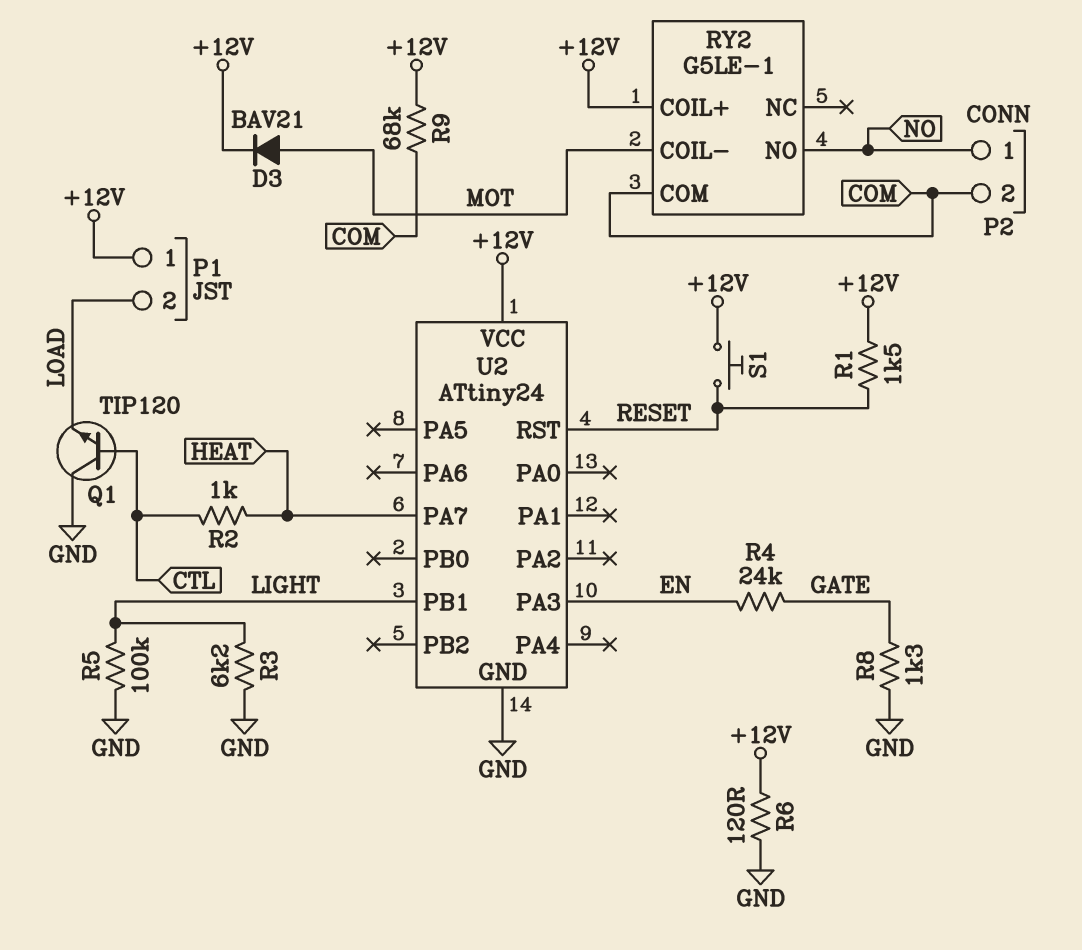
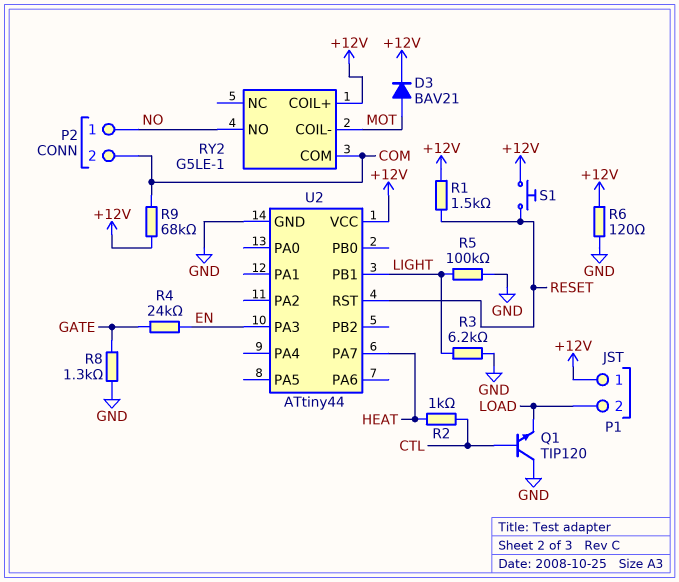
U2: ATtiny24 -> ATtiny44

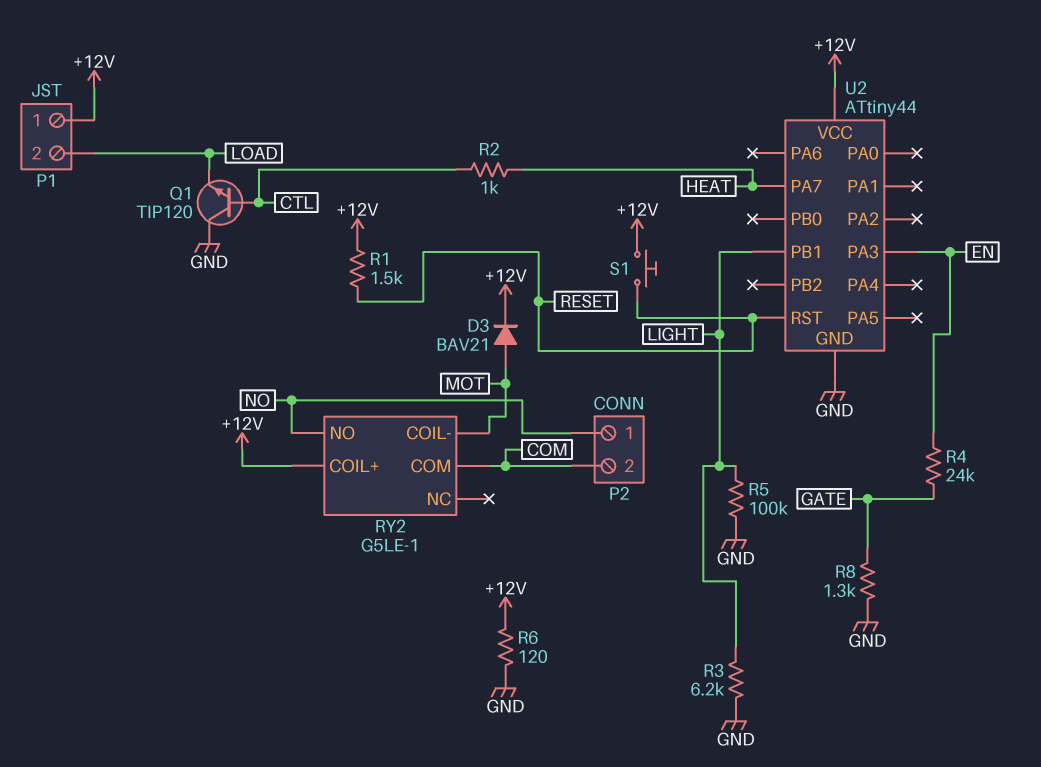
R9: 68k (+12V, COM) -> none

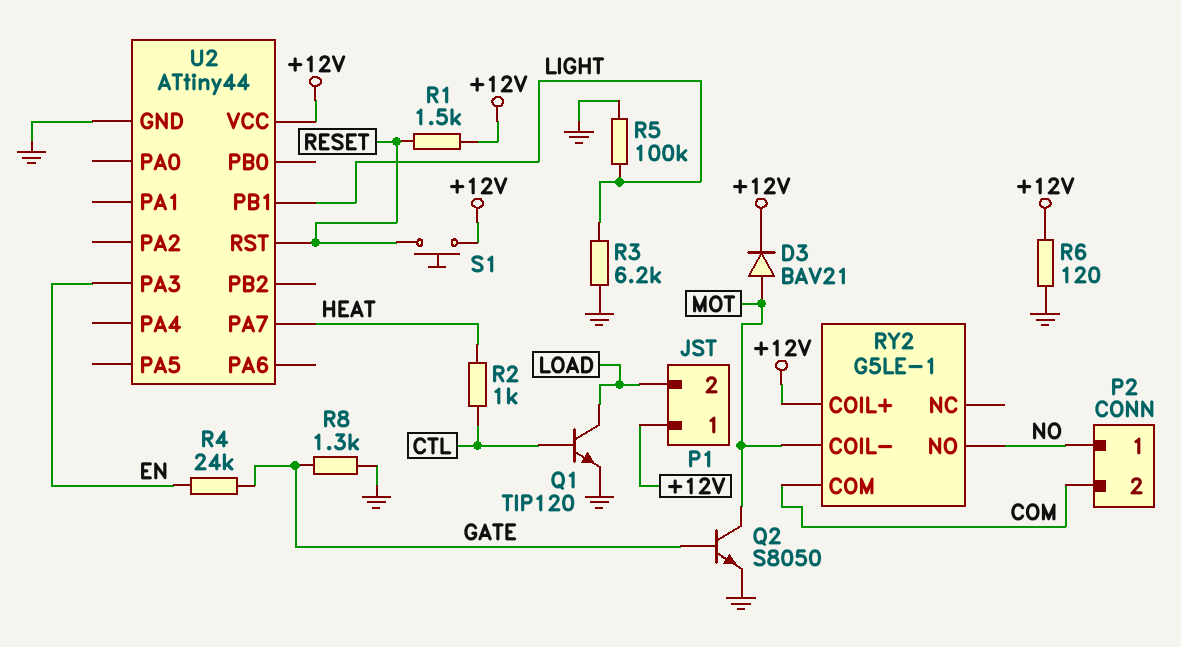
Q1: NPN TIP120 (B CTL, C GND, E LOAD) -> NPN TIP120 (B CTL, C LOAD, E GND)
Q2: none -> NPN S8050 (B GATE, C MOT, E GND)

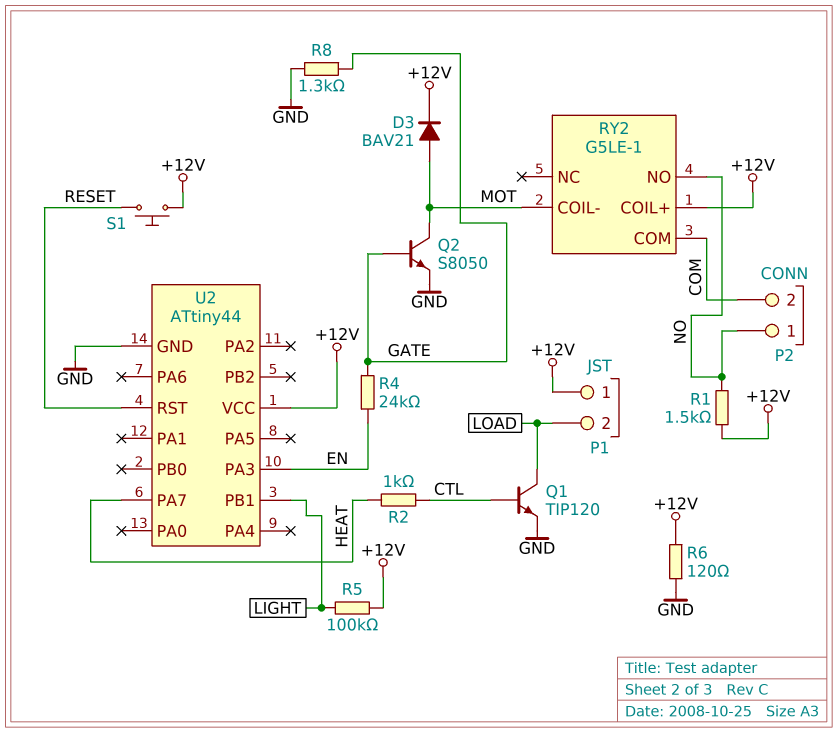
R1: 1.5k (+12V, RESET) -> 1.5k (+12V, NO)
R3: 6.2k (GND, LIGHT) -> none
R5: 100k (GND, LIGHT) -> 100k (+12V, LIGHT)

